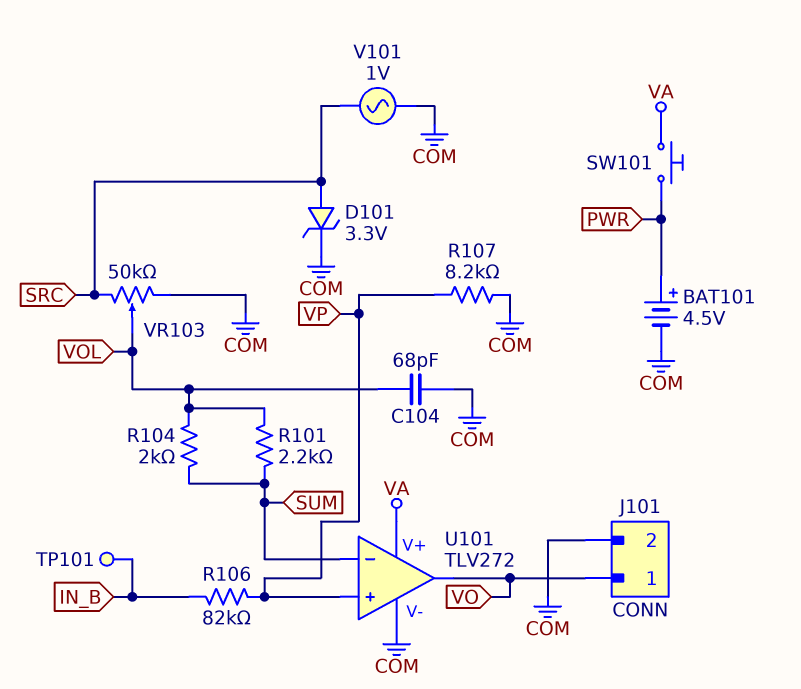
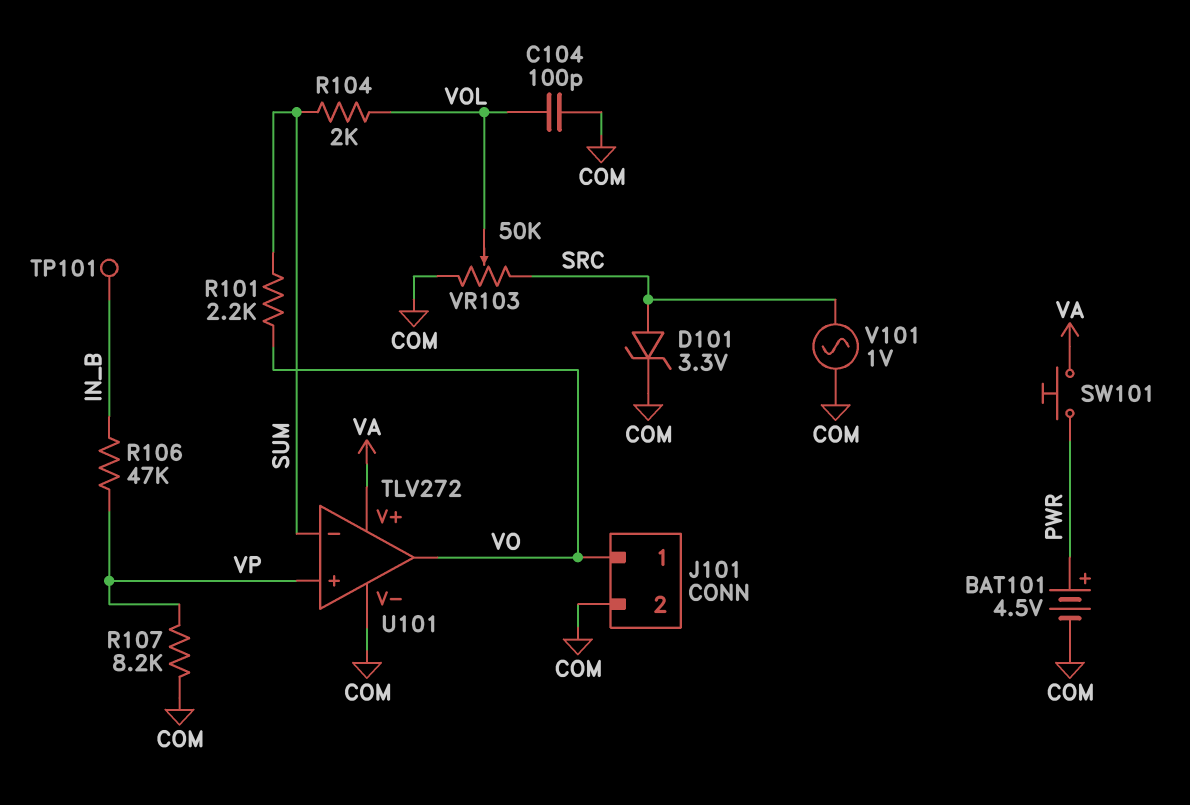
C104: 68pF (COM, VOL) -> 100pF (COM, VOL)
R101: 2.2k (SUM, VOL) -> 2.2k (SUM, VO)
R106: 82k (IN_B, VP) -> 47k (IN_B, VP)

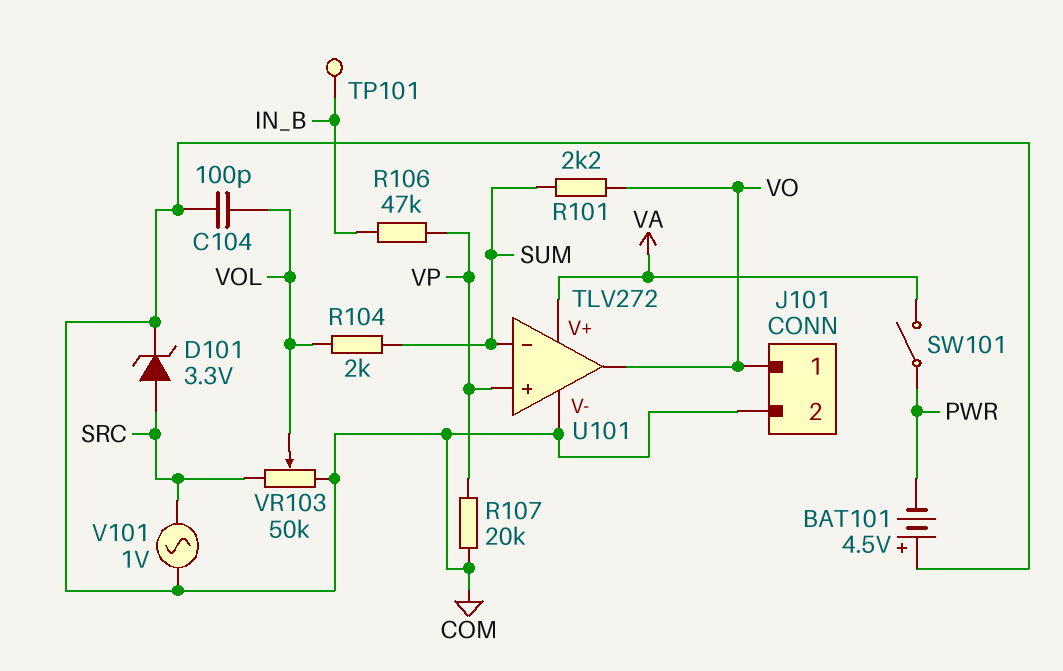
BAT101: 4.5V (plus PWR, minus COM) -> 4.5V (plus COM, minus PWR)
R107: 8.2k (COM, VP) -> 20k (COM, VP)
SW101: button (PWR, VA) -> switch (PWR, VA)

